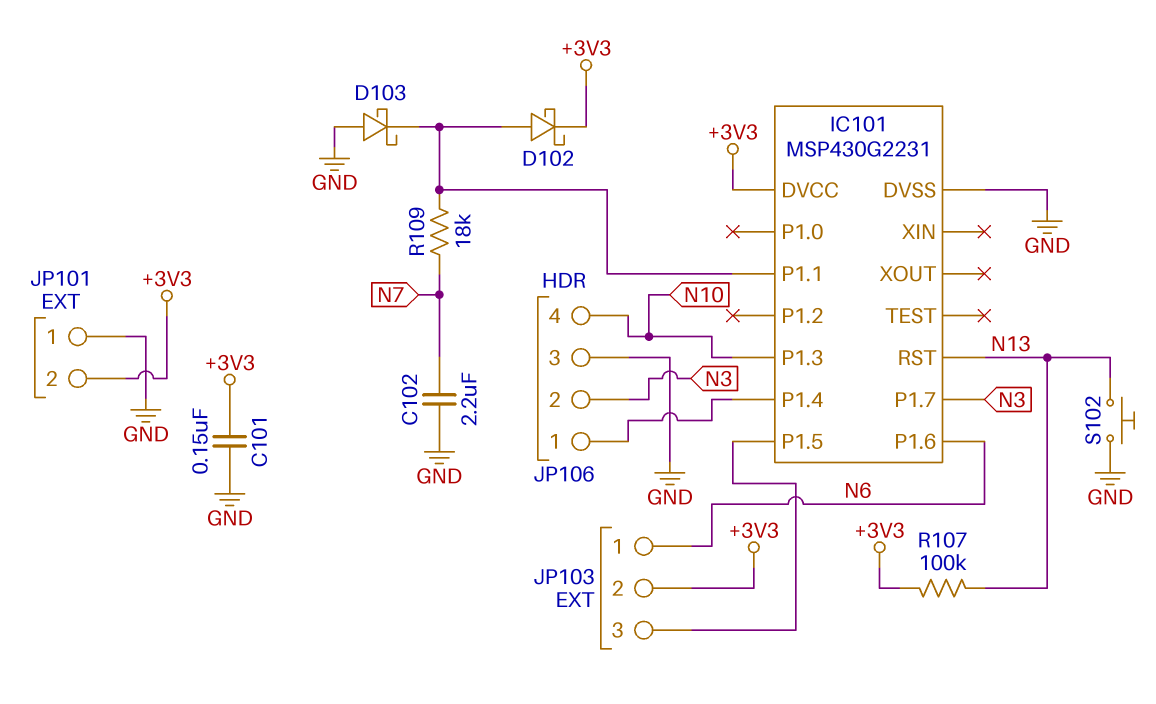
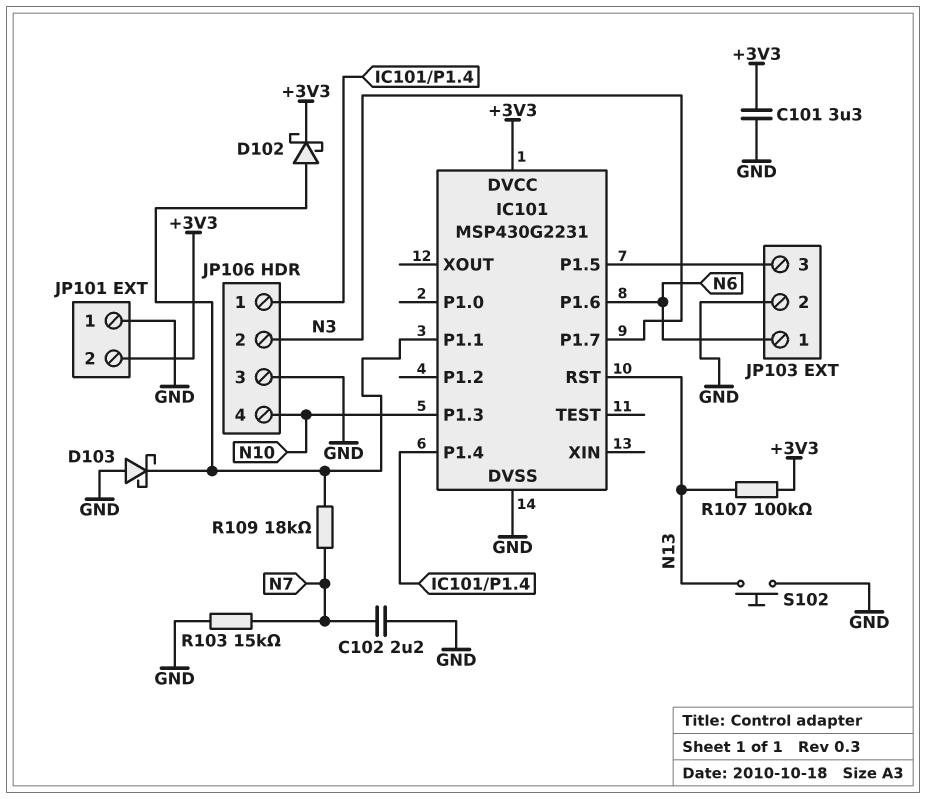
C101: 150nF (+3V3, GND) -> 3.3uF (+3V3, GND)
JP103 pin 2: +3V3 -> GND
R103: none -> 15k (GND, N7)

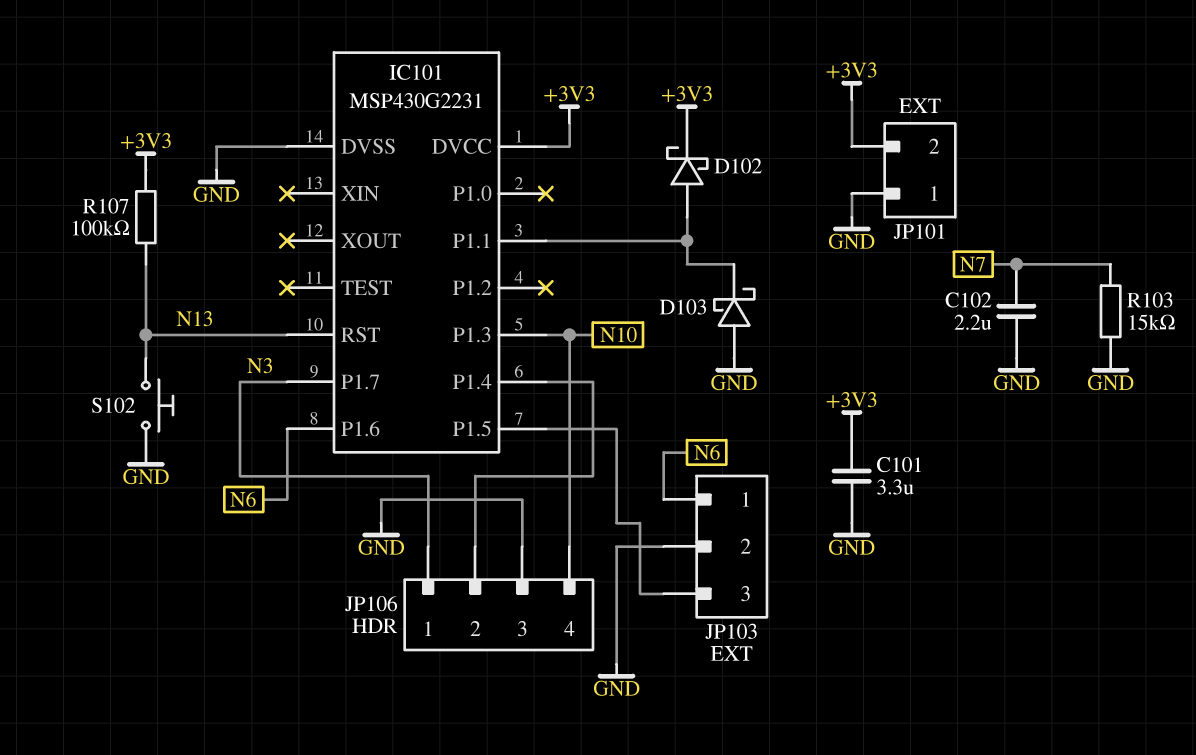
JP106 pin 1: IC101/P1.4 -> N3
JP106 pin 2: N3 -> IC101/P1.4
R109: 18k (IC101/P1.1, N7) -> none

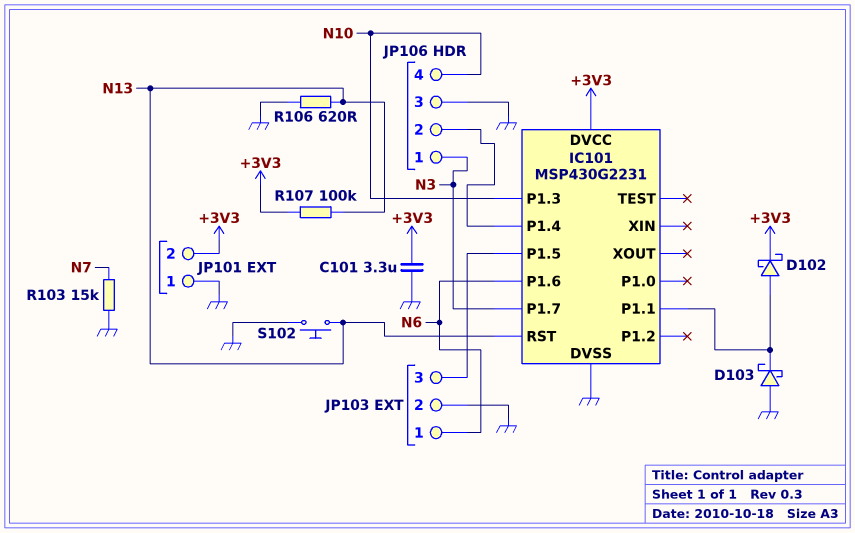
C102: 2.2uF (GND, N7) -> none
R106: none -> 620 (GND, N13)

